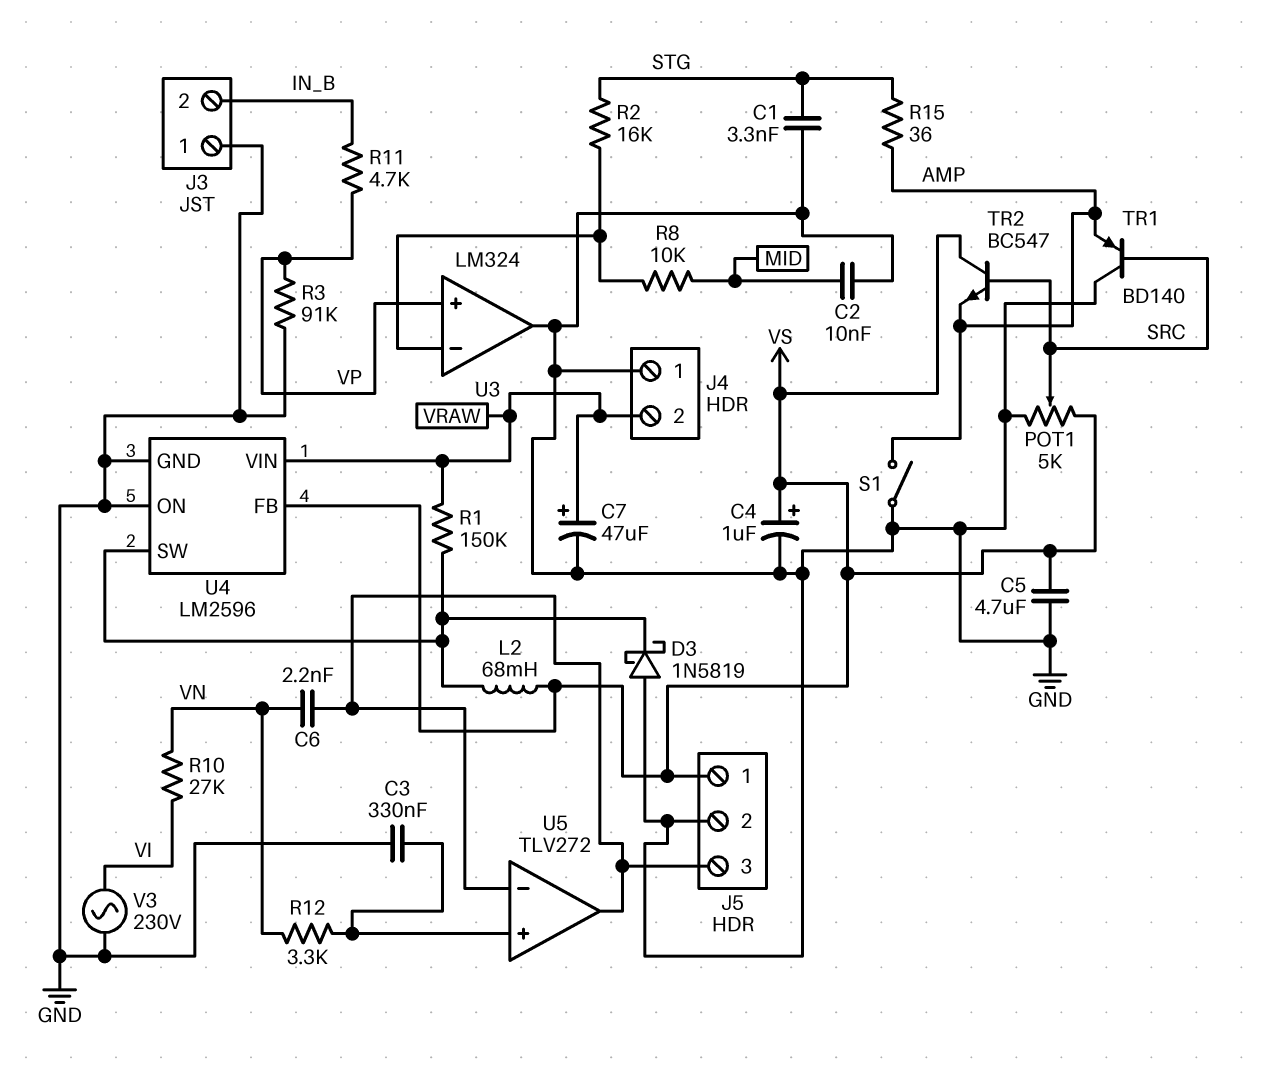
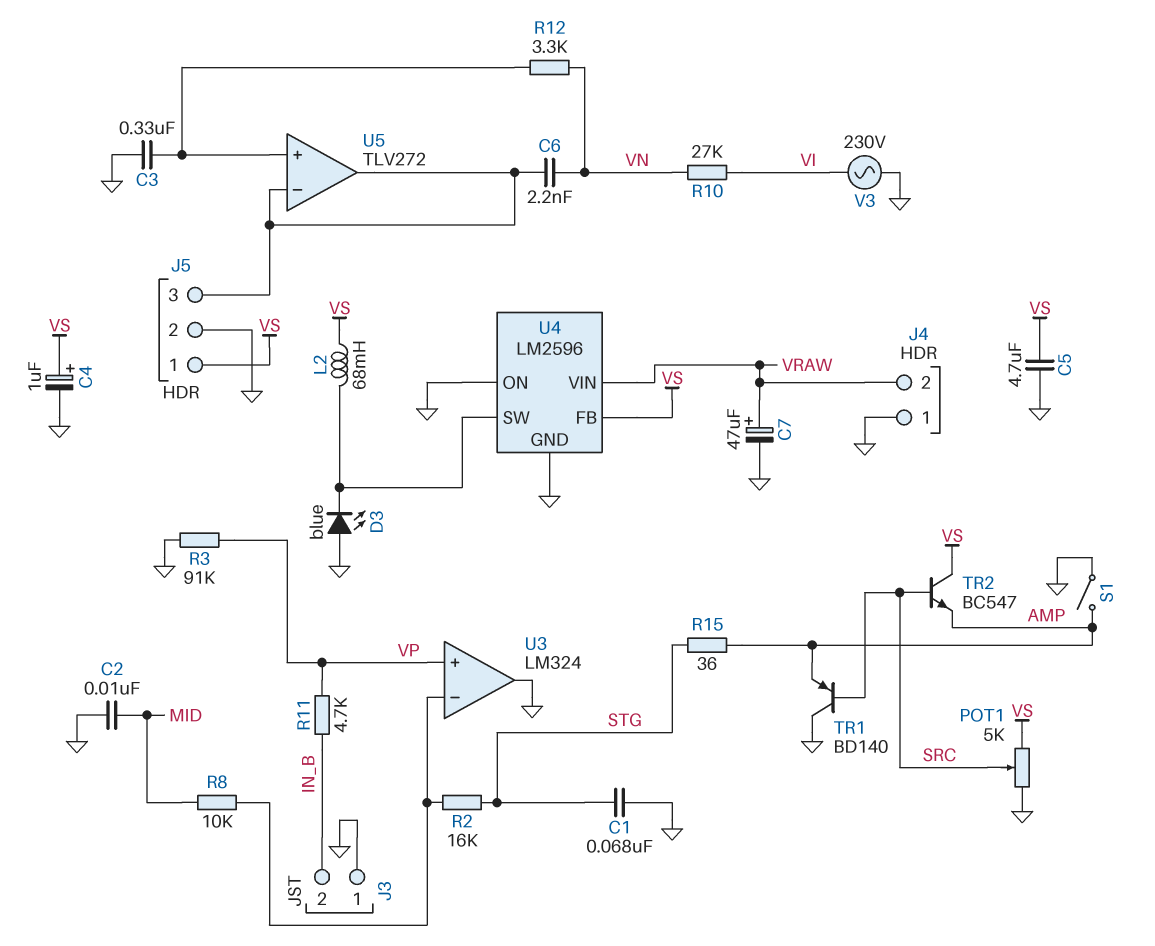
C1: 3.3nF (GND, STG) -> 68nF (GND, STG)
D3: schottky 1N5819 (A GND, K U4/SW) -> LED blue (A GND, K U4/SW)
R1: 150k (U4/SW, VRAW) -> none

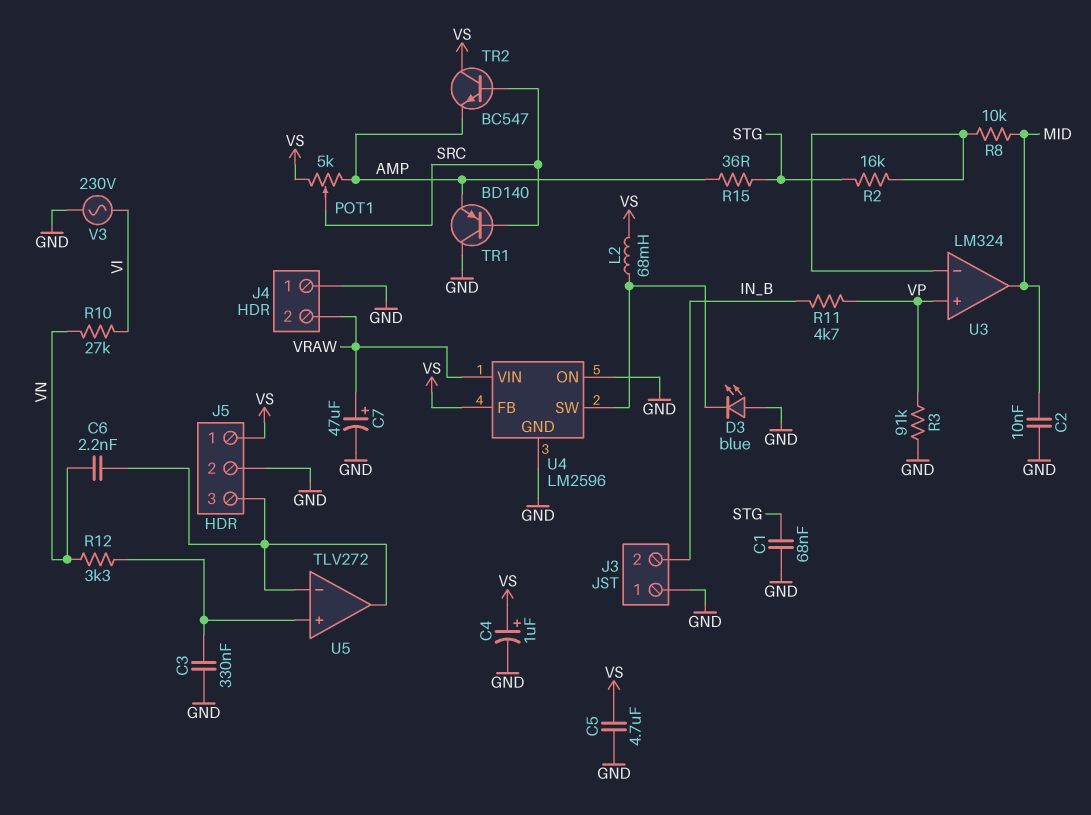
POT1: 5k (GND, VS, wiper SRC) -> 5k (AMP, VS, wiper SRC)
S1: switch (AMP, GND) -> none
U3 pin out: GND -> MID

